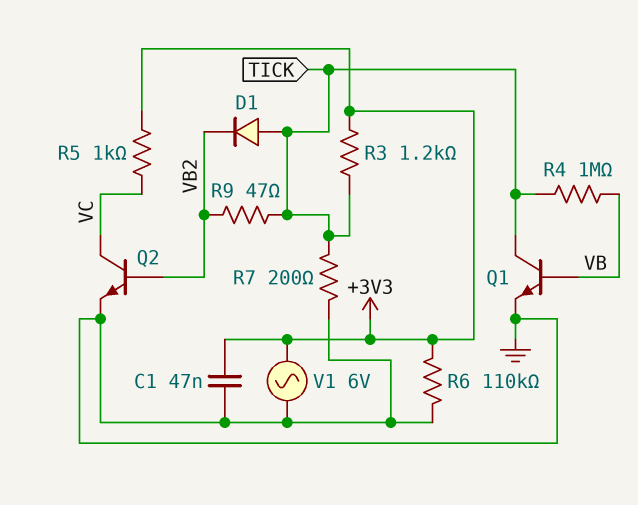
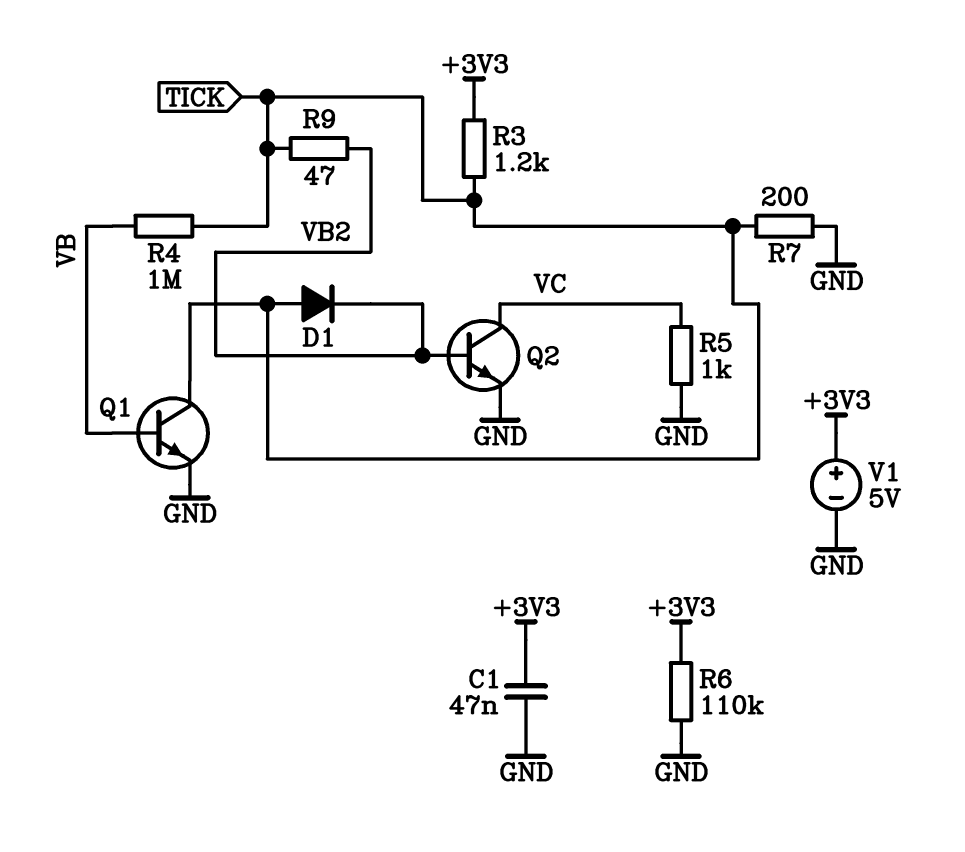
R5: 1k (+3V3, VC) -> 1k (GND, VC)
V1: AC 6V (+3V3, GND) -> 5V (plus +3V3, minus GND)

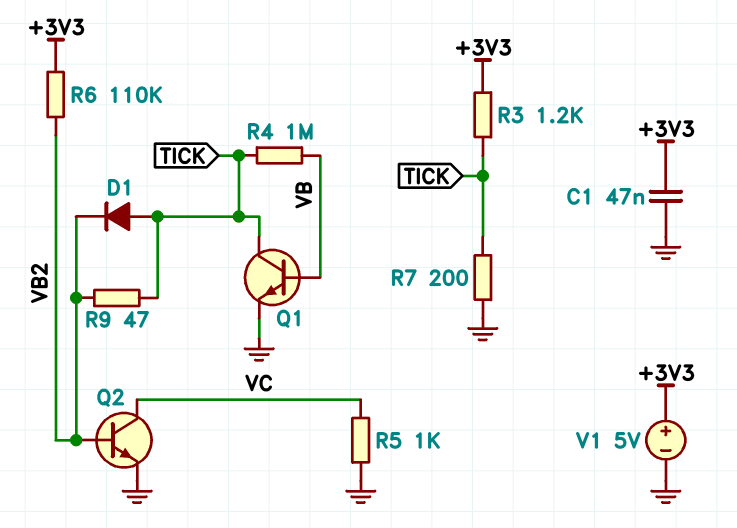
R6: 110k (+3V3, GND) -> 110k (+3V3, VB2)

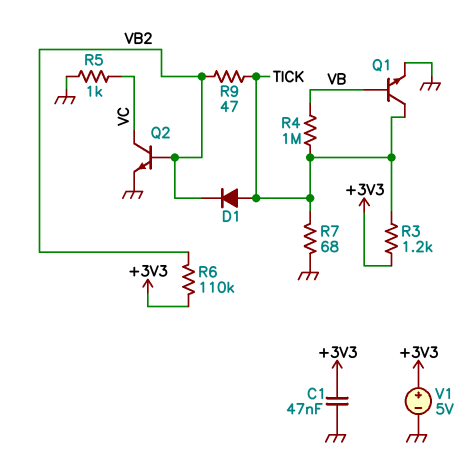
R7: 200 (GND, TICK) -> 68 (GND, TICK)

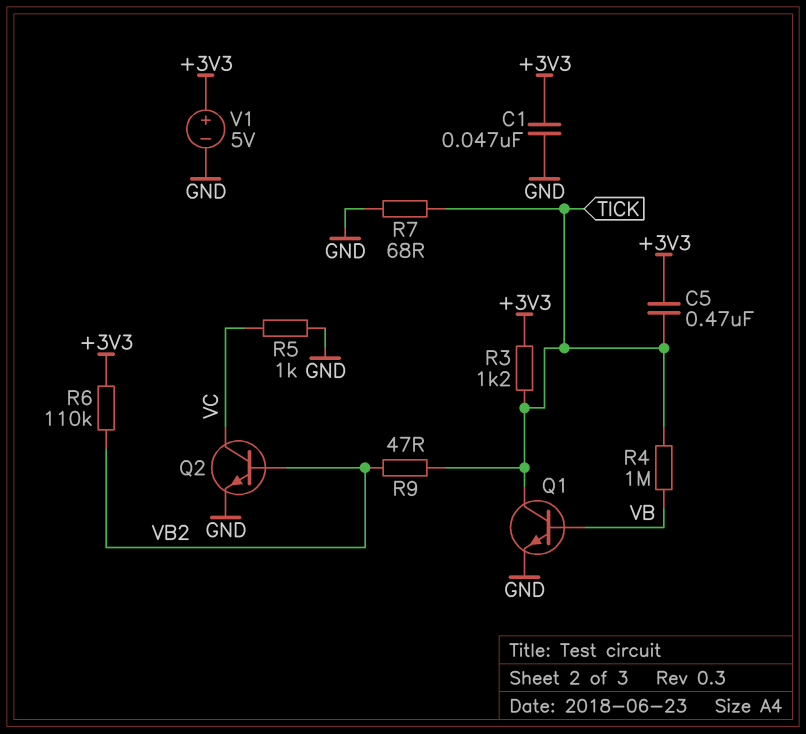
C5: none -> 470nF (+3V3, TICK)
D1: diode (A TICK, K VB2) -> none

